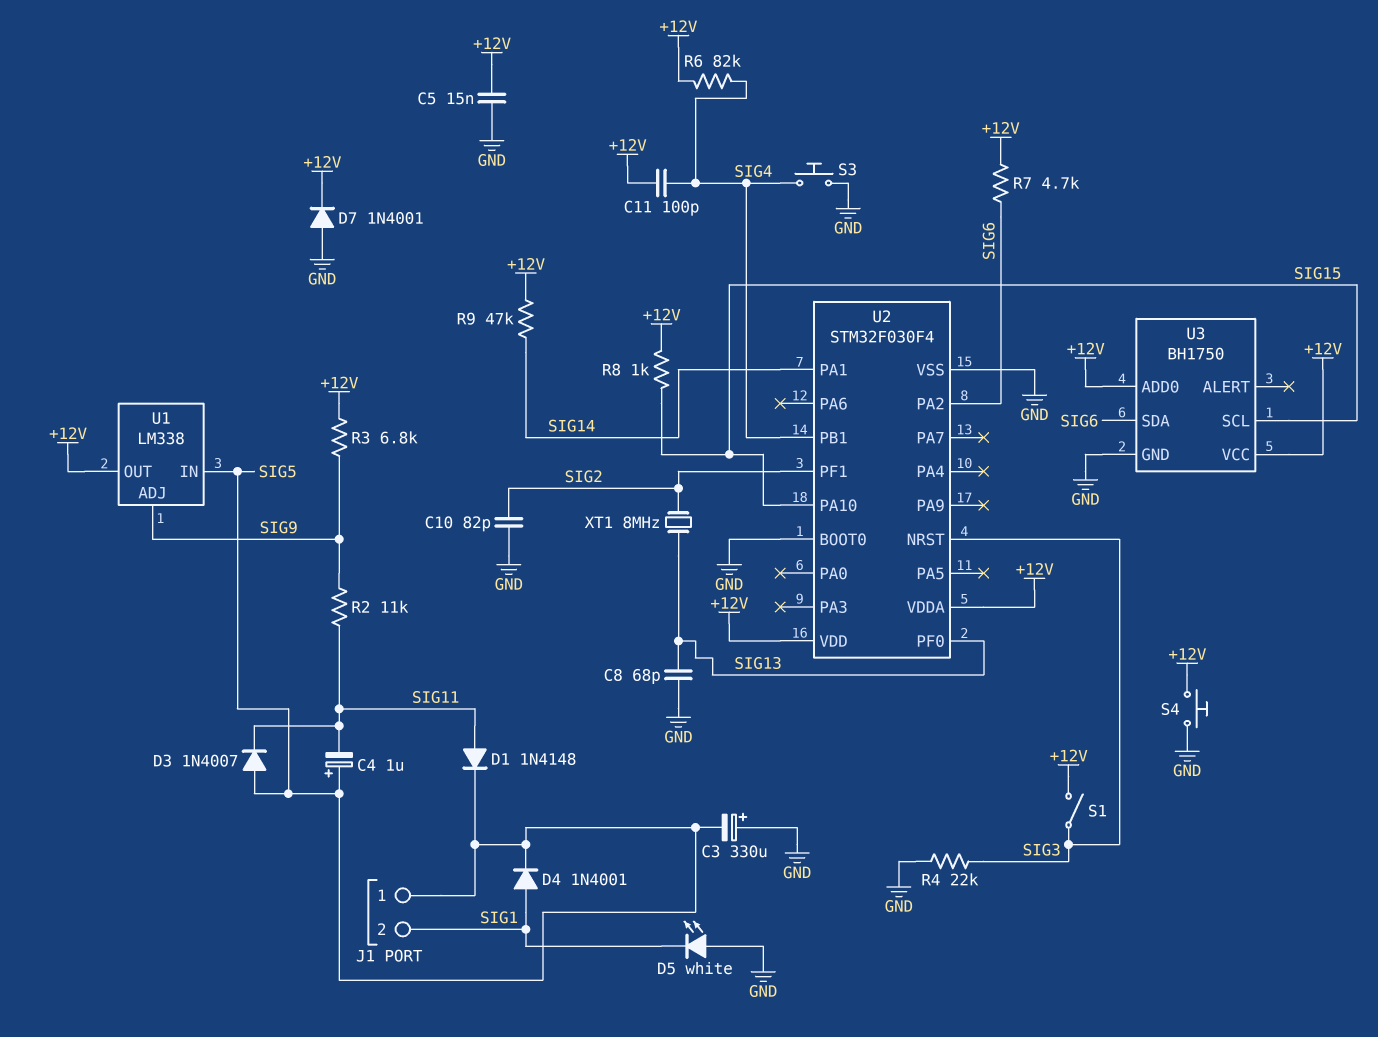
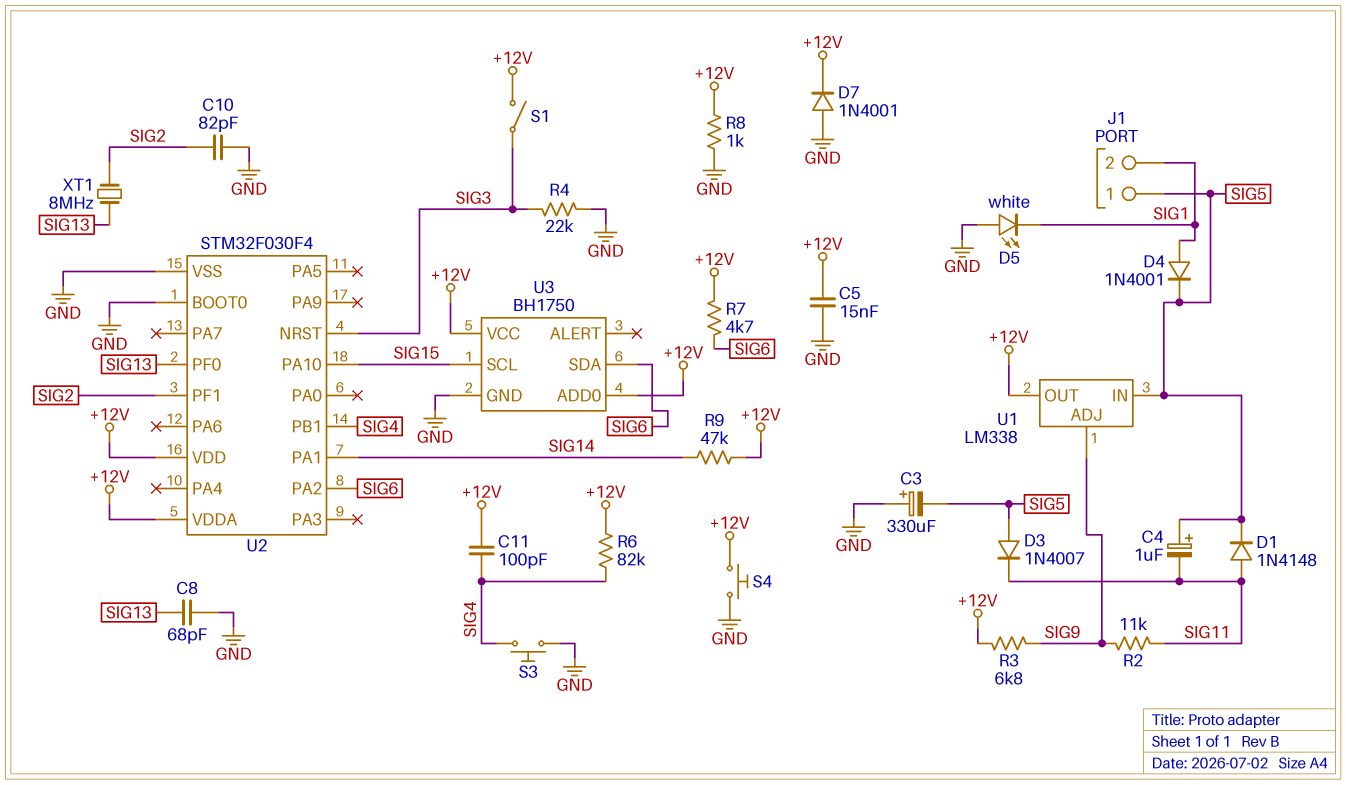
R8: 1k (+12V, SIG15) -> 1k (+12V, GND)

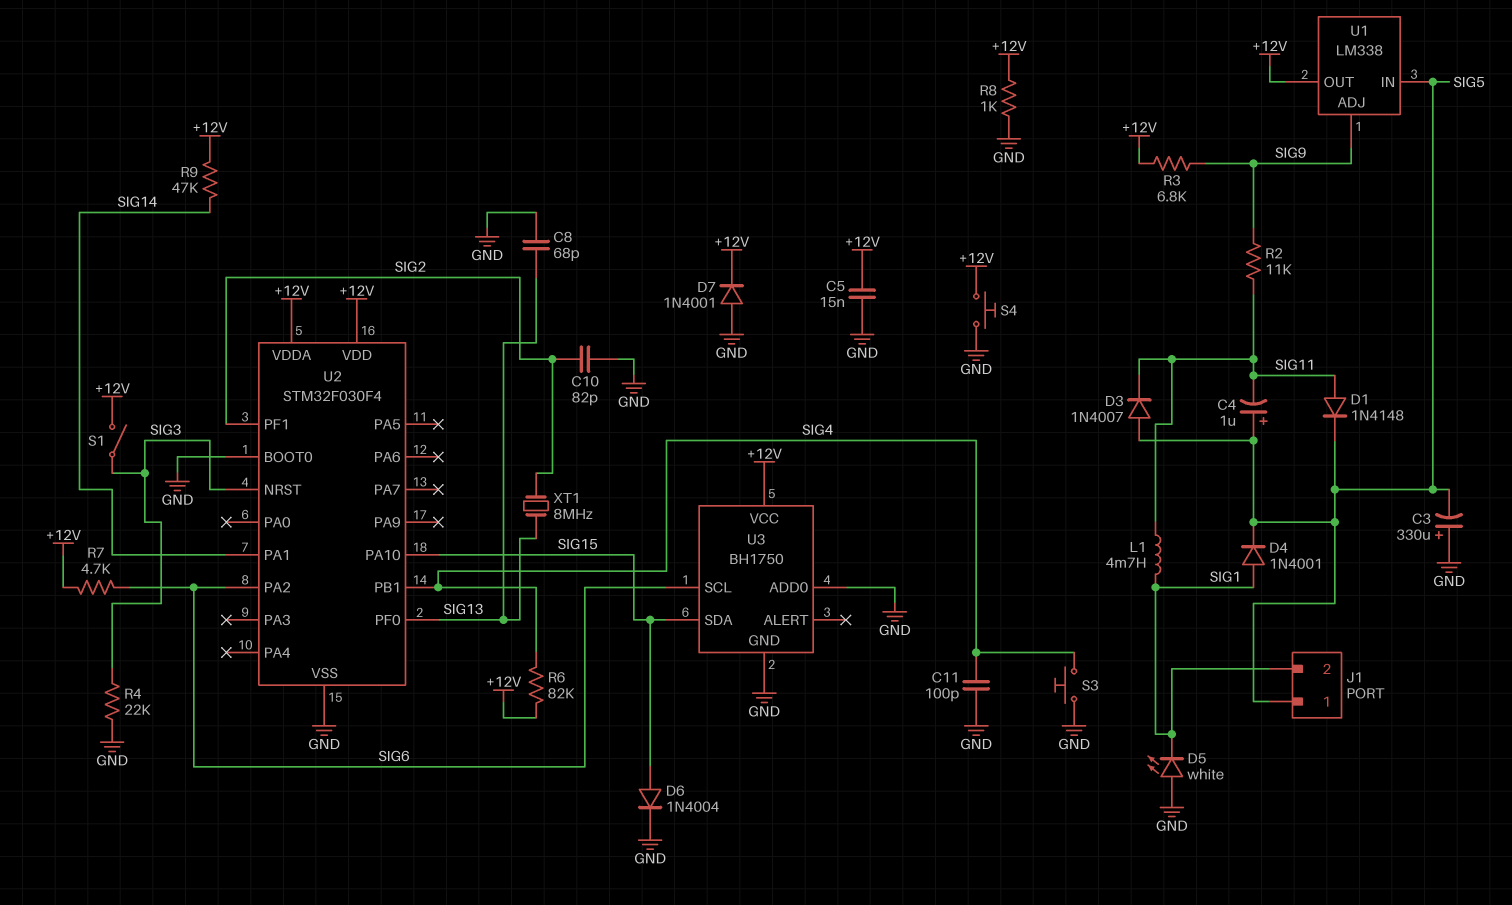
C11: 100pF (+12V, SIG4) -> 100pF (GND, SIG4)
D6: none -> diode 1N4004 (A SIG15, K GND)
L1: none -> 4.7mH (SIG1, SIG11)
U3 pin ADD0: +12V -> GND
U3 pin SCL: SIG15 -> SIG6
U3 pin SDA: SIG6 -> SIG15

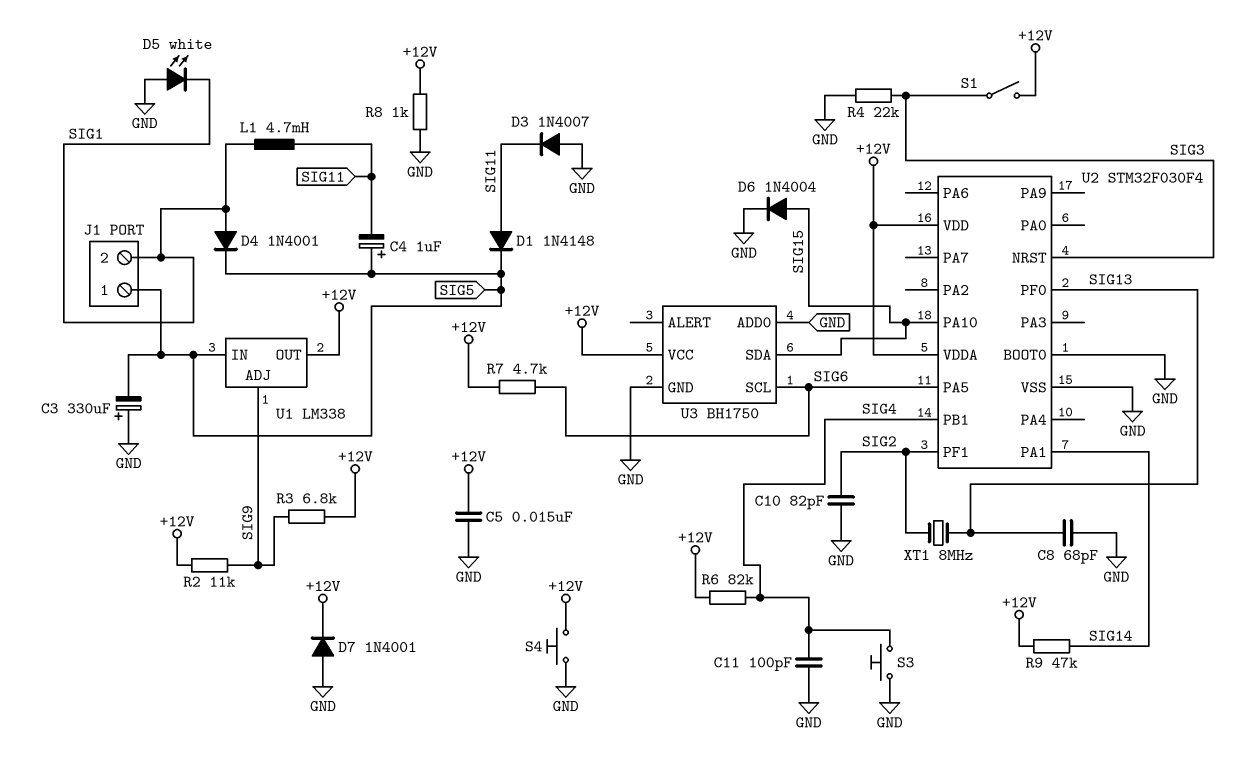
D3: diode 1N4007 (A SIG5, K SIG11) -> diode 1N4007 (A GND, K SIG11)
R2: 11k (SIG9, SIG11) -> 11k (+12V, SIG9)
U2 pin PA2: SIG6 -> none
U2 pin PA5: none -> SIG6

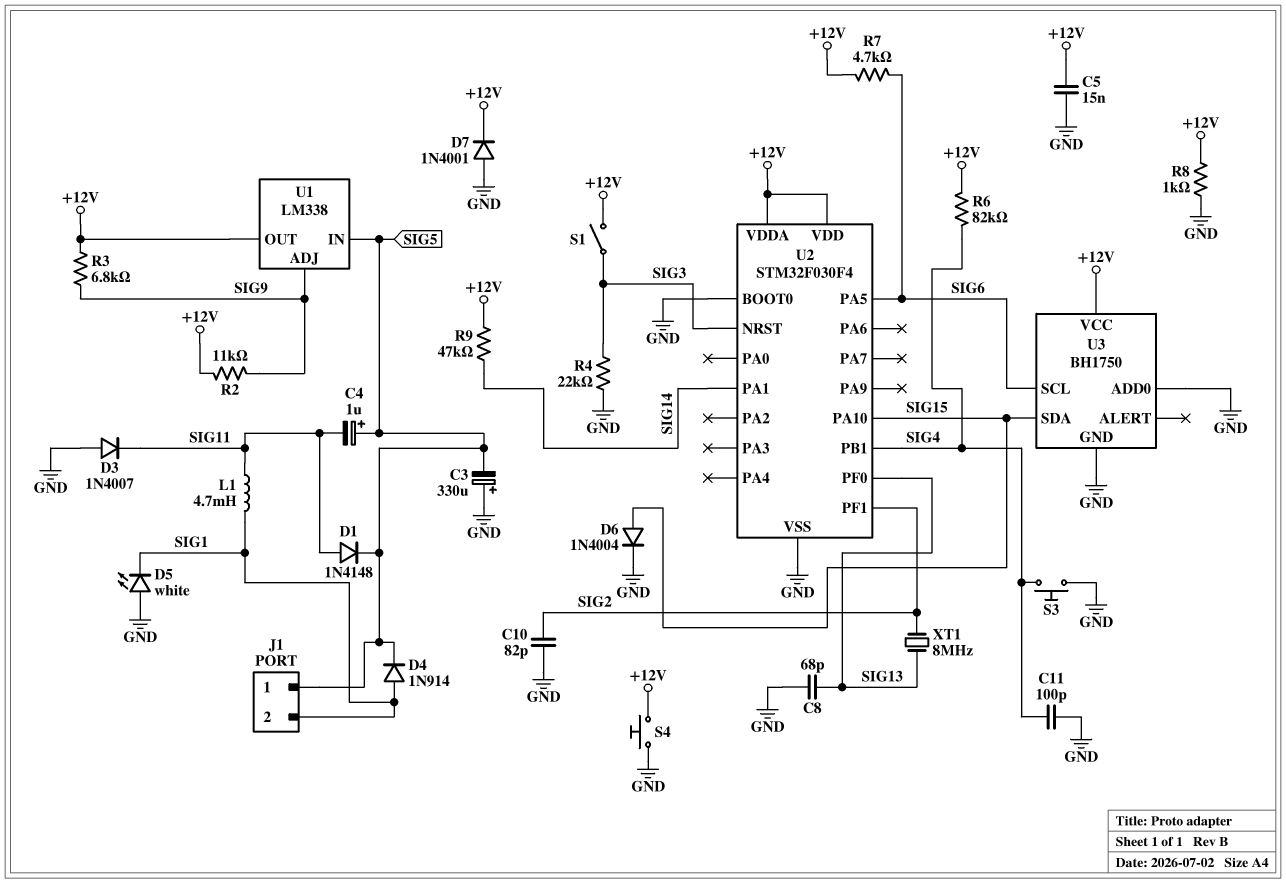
D4: diode 1N4001 (A SIG1, K SIG5) -> diode 1N914 (A SIG1, K SIG5)

